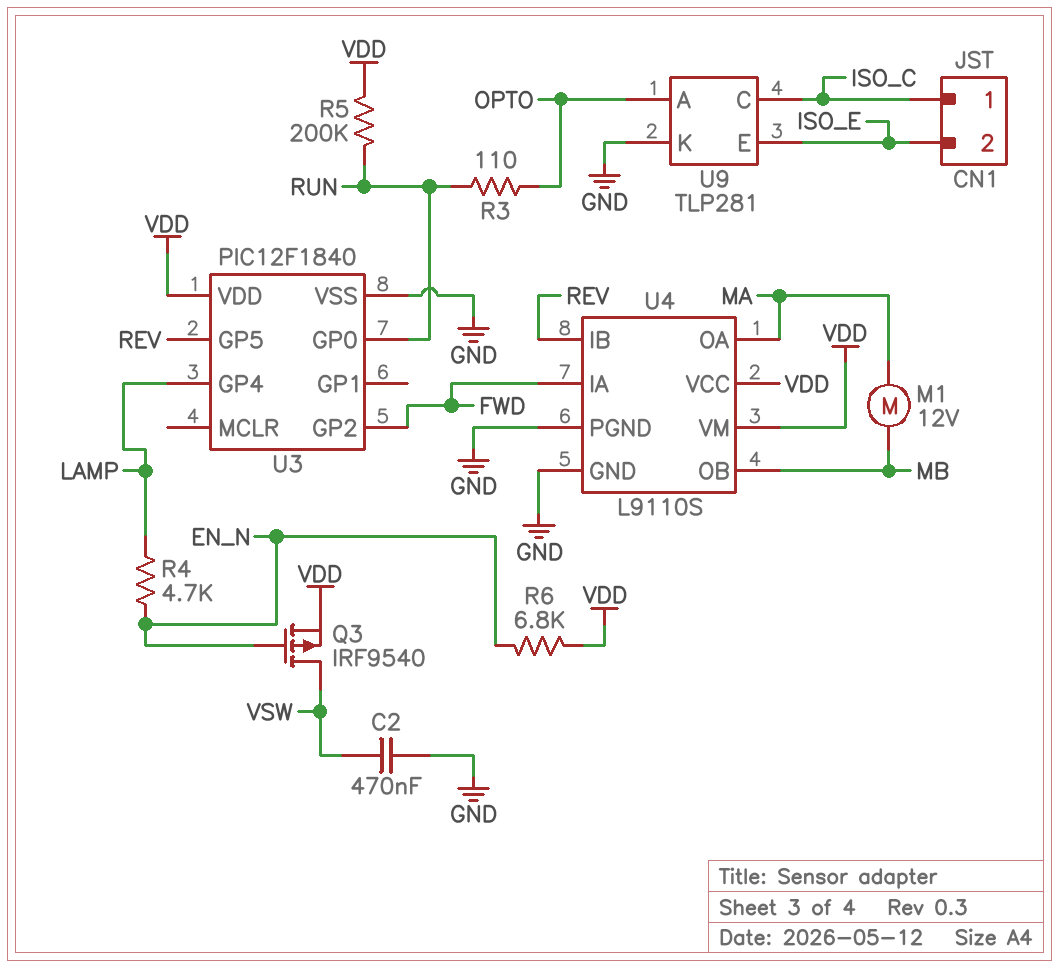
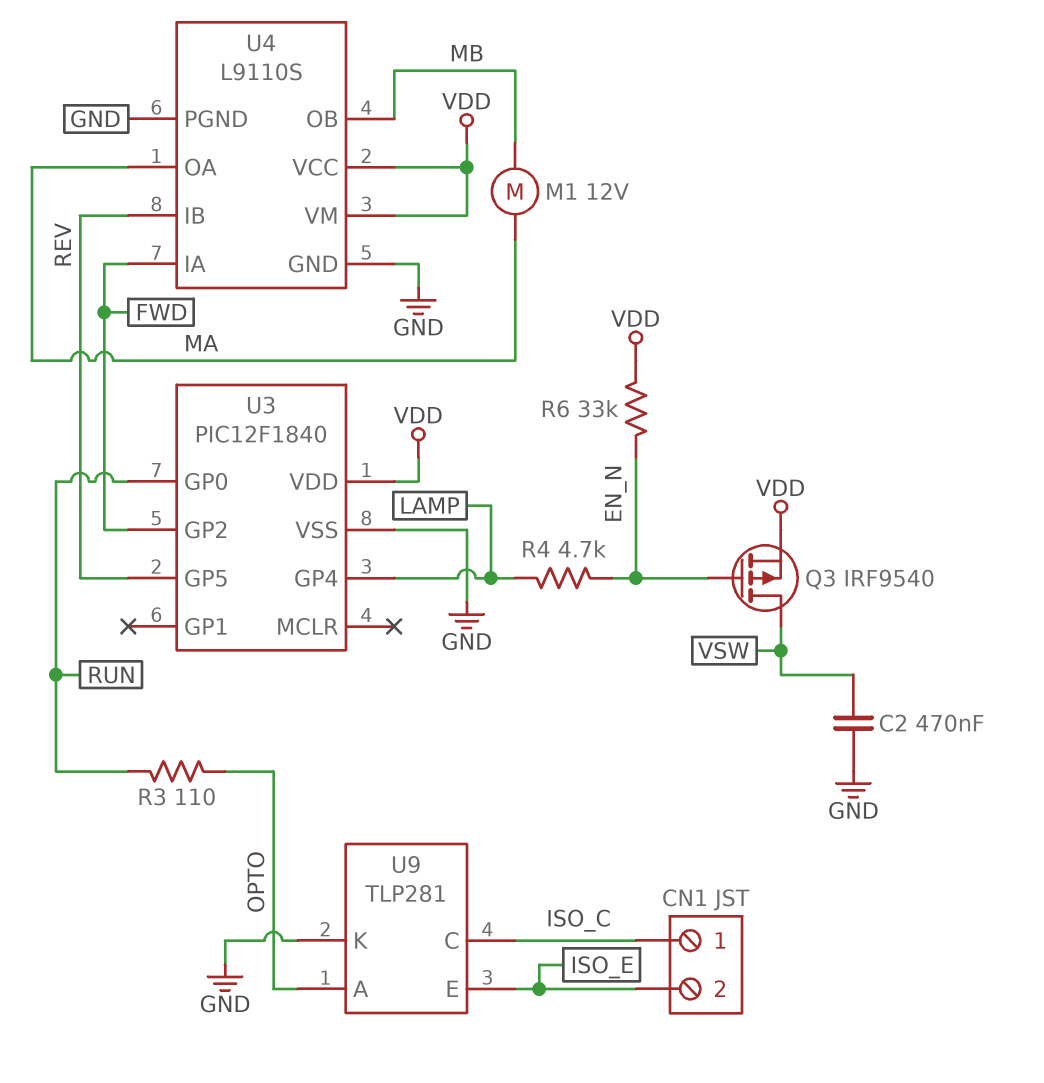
R5: 200k (RUN, VDD) -> none
R6: 6.8k (EN_N, VDD) -> 33k (EN_N, VDD)

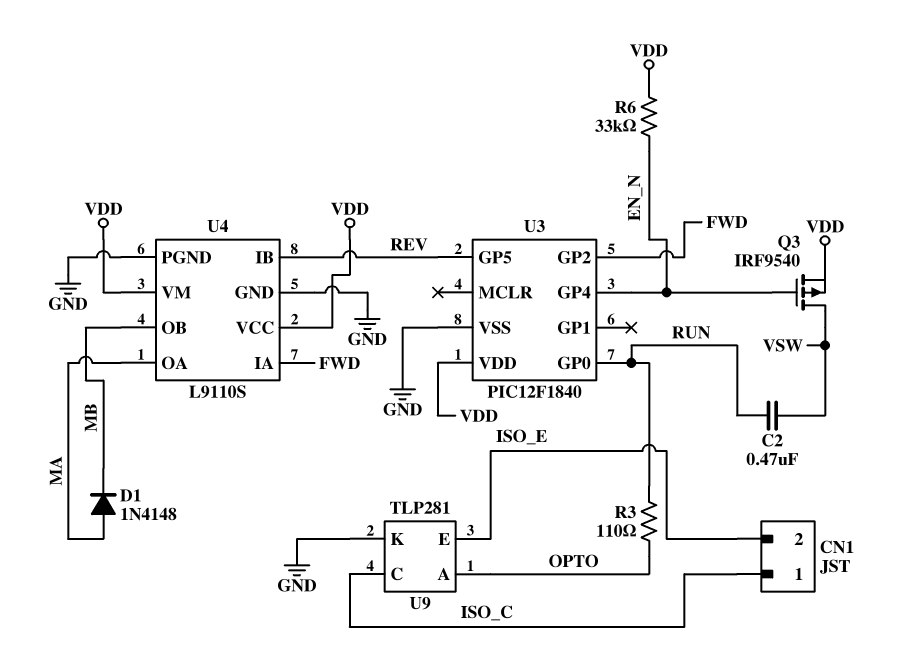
C2: 470nF (GND, VSW) -> 470nF (RUN, VSW)
D1: none -> diode 1N4148 (A MA, K MB)
M1: motor 12V (MA, MB) -> none
R4: 4.7k (EN_N, LAMP) -> none
U3 pin GP4: LAMP -> EN_N

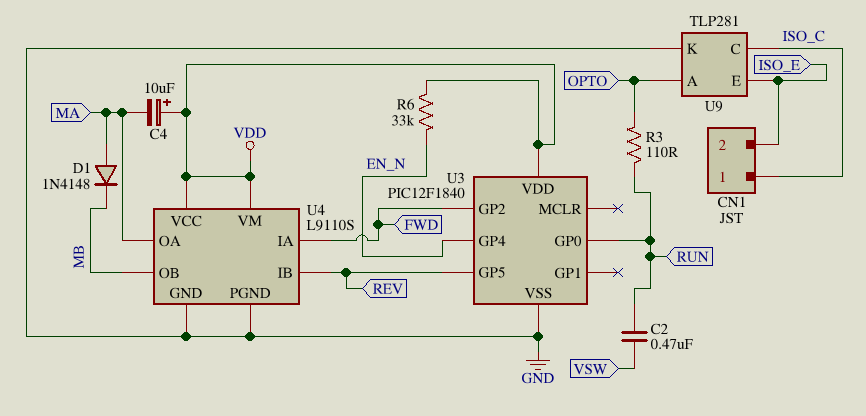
C4: none -> 10uF (plus VDD, minus MA)
Q3: PMOS IRF9540 (G EN_N, D VSW, S VDD) -> none

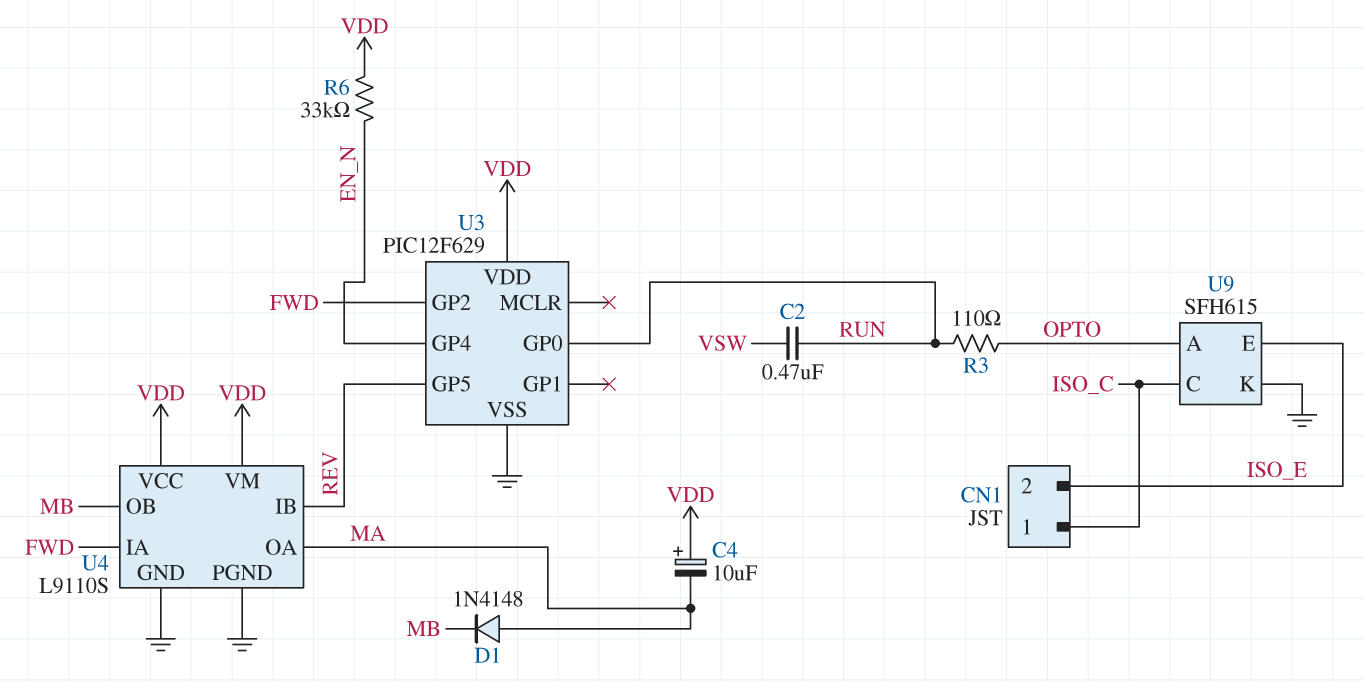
U3: PIC12F1840 -> PIC12F629
U9: TLP281 -> SFH615

